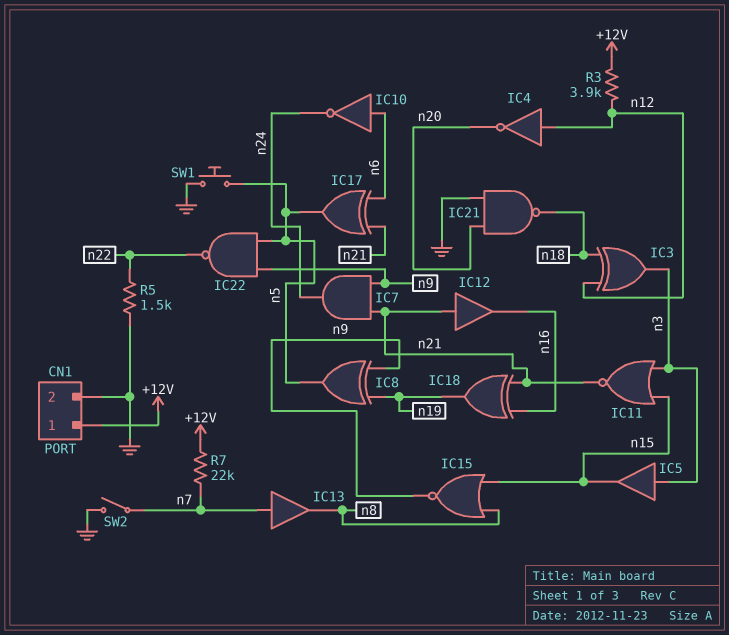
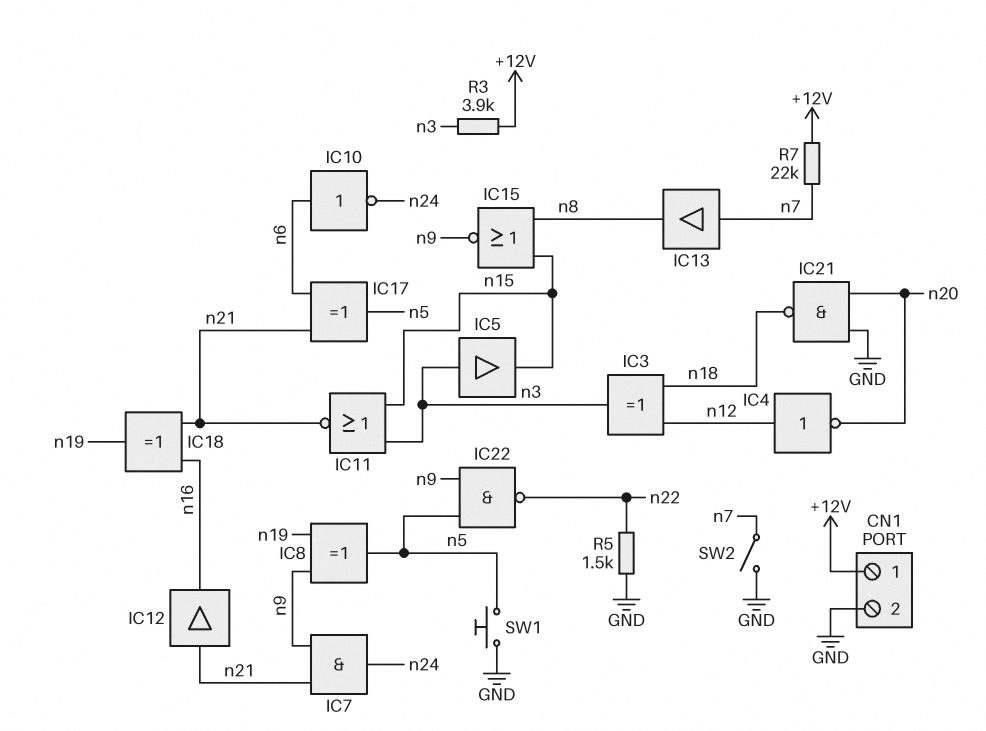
R3: 3.9k (+12V, n12) -> 3.9k (+12V, n3)

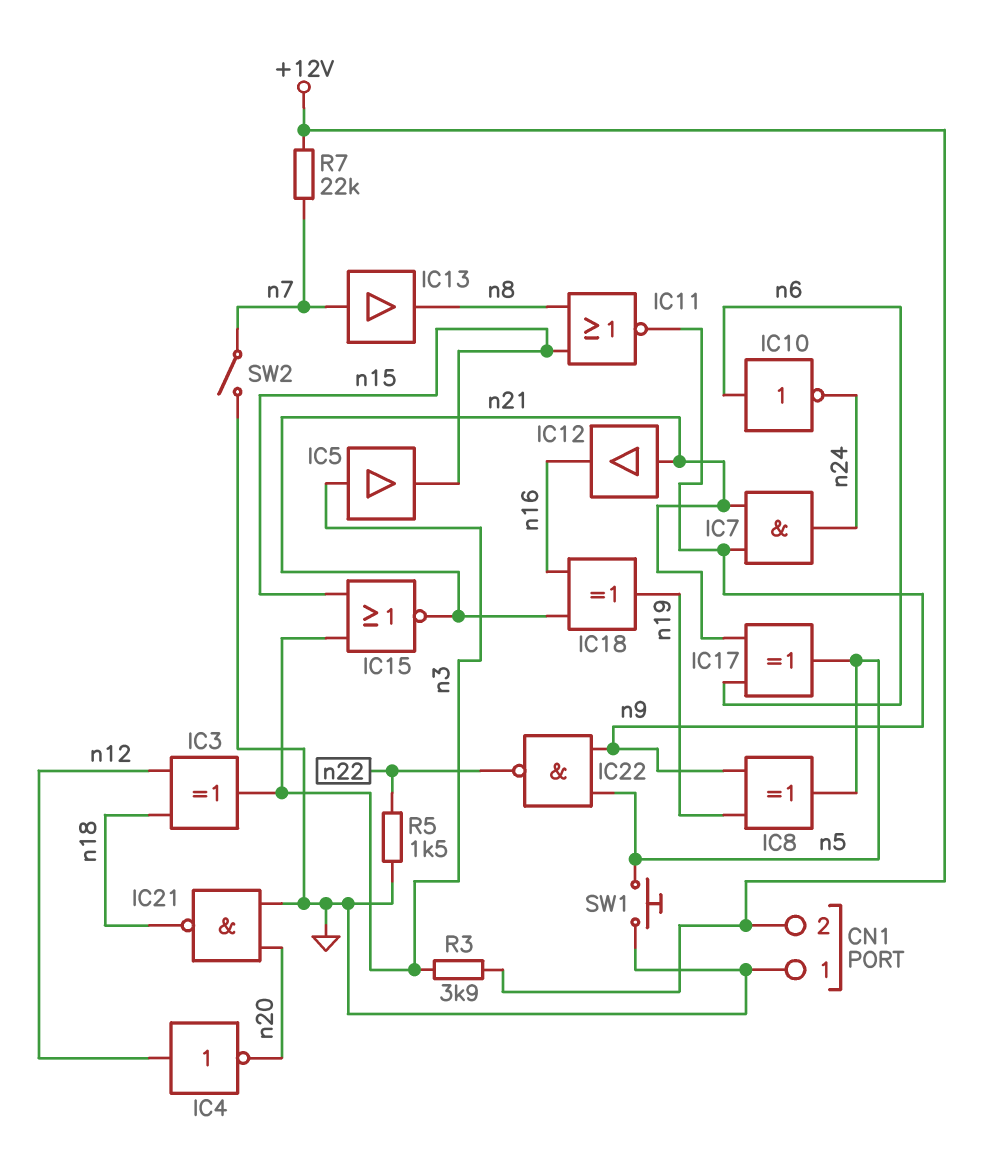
CN1 pin 1: +12V -> GND
CN1 pin 2: GND -> +12V
IC11: NOR (in n3, in n15, out n21) -> NOR (in n8, in n15, out n9)
IC15: NOR (in n8, in n15, out n9) -> NOR (in n3, in n15, out n21)

